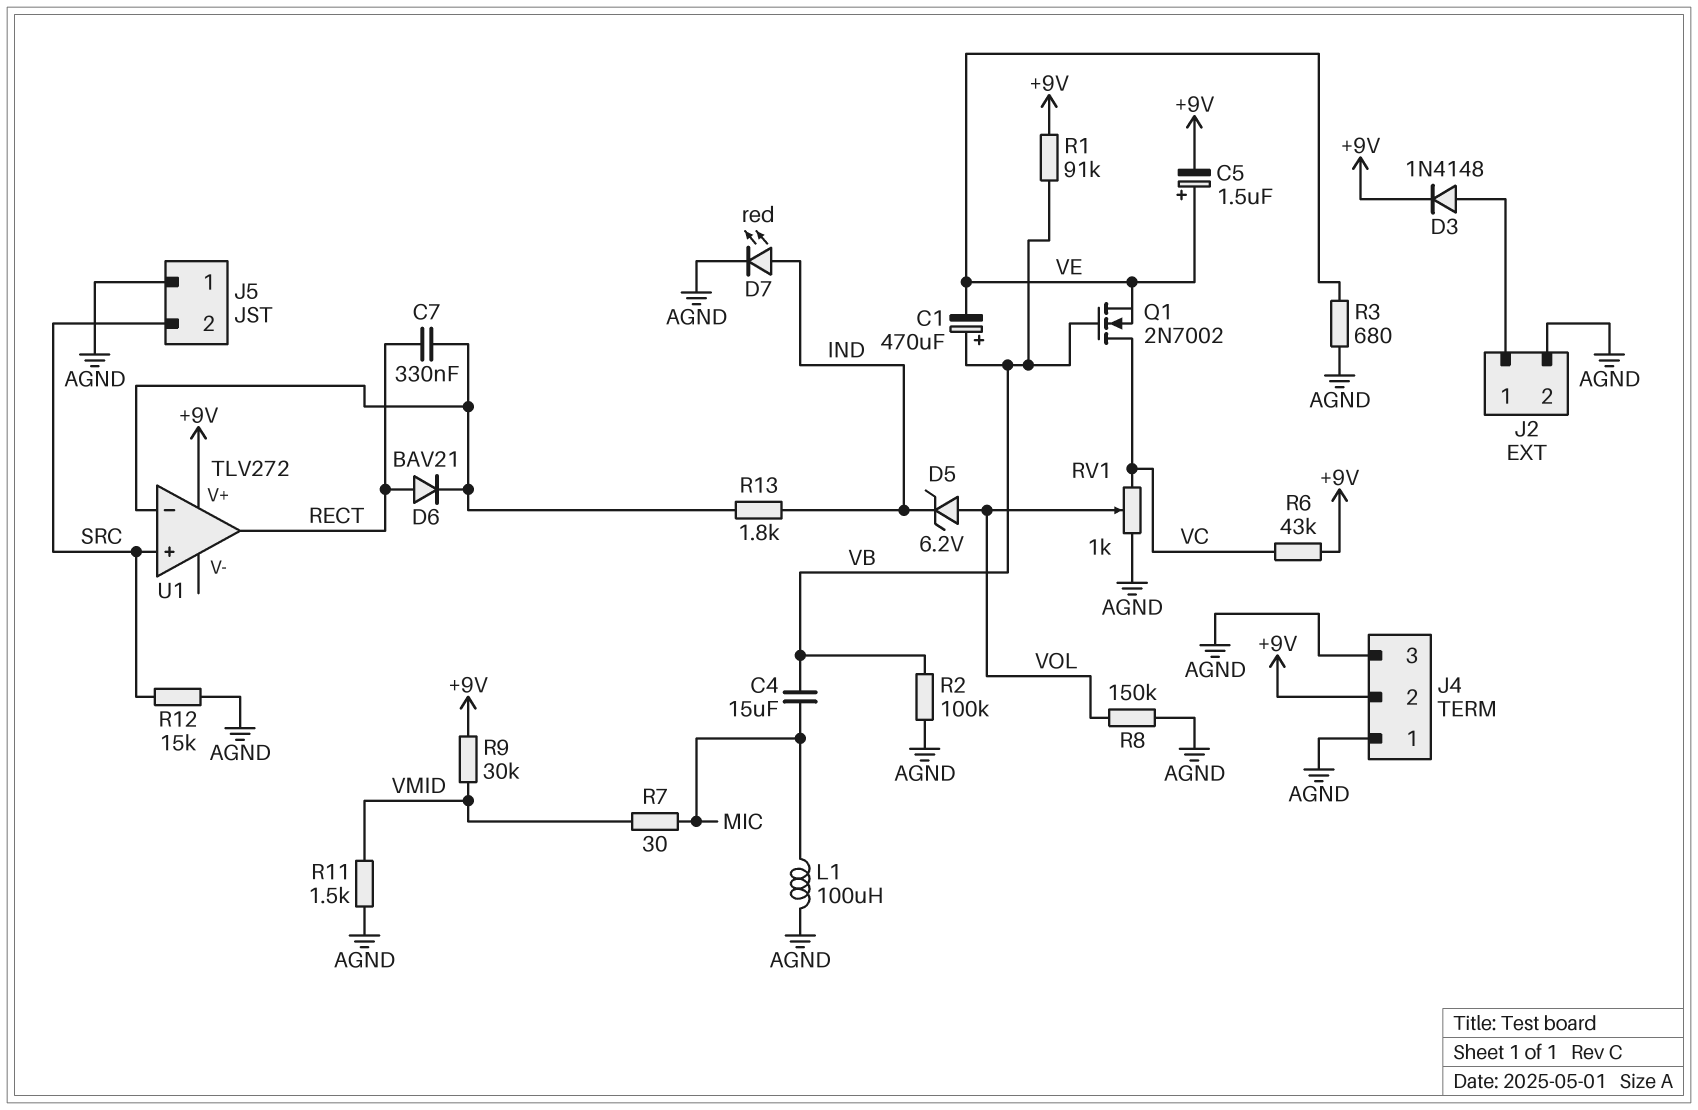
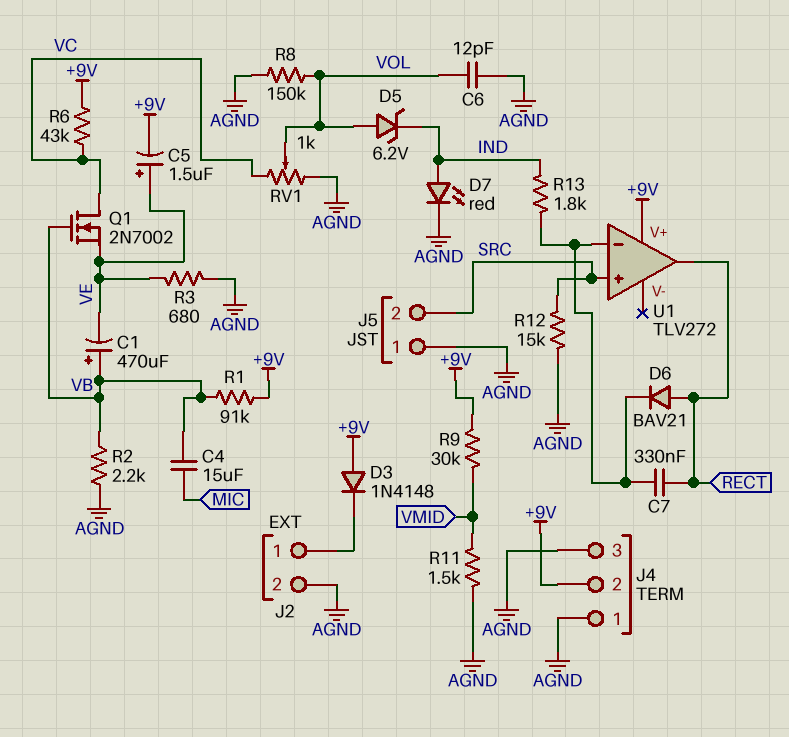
C6: none -> 12pF (AGND, VOL)
D3: diode 1N4148 (A J2/1, K +9V) -> diode 1N4148 (A +9V, K J2/1)
L1: 100uH (AGND, MIC) -> none
R2: 100k (AGND, VB) -> 2.2k (AGND, VB)
R7: 30 (MIC, VMID) -> none

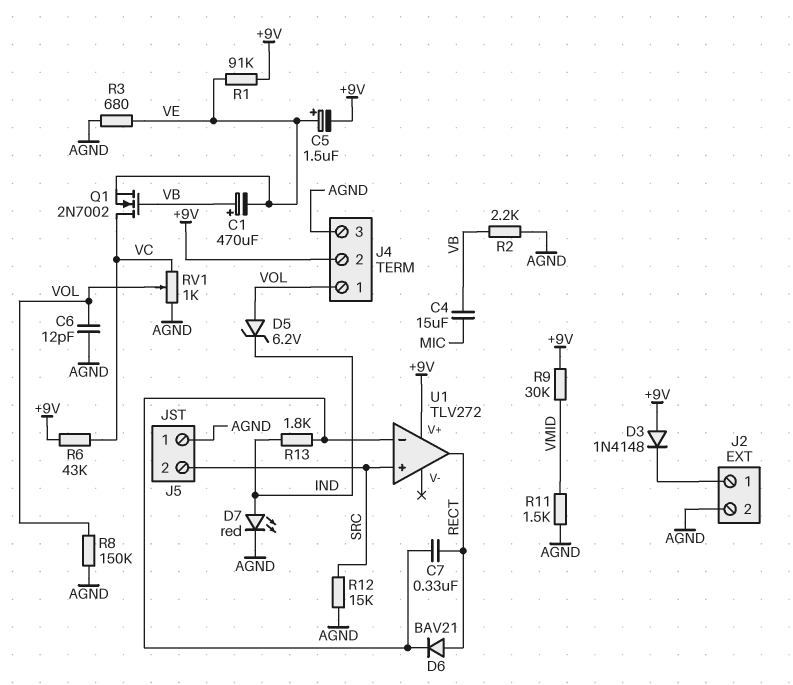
J4 pin 1: AGND -> VOL
R1: 91k (+9V, VB) -> 91k (+9V, VE)

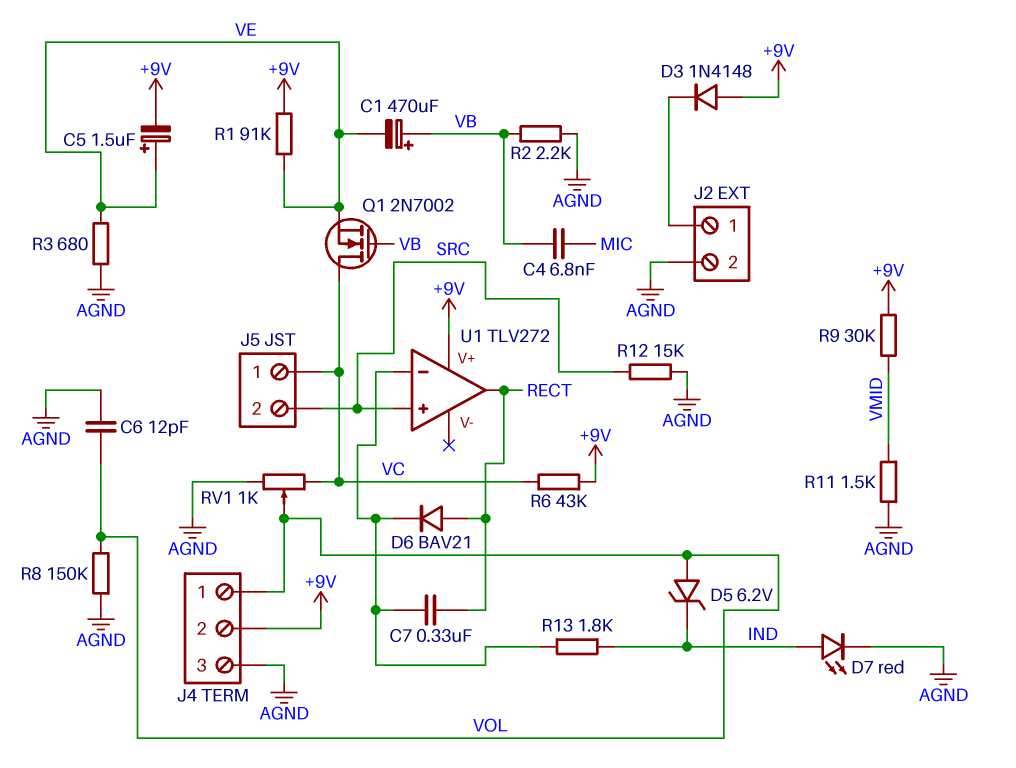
C4: 15uF (MIC, VB) -> 6.8nF (MIC, VB)
J5 pin 1: AGND -> VC

